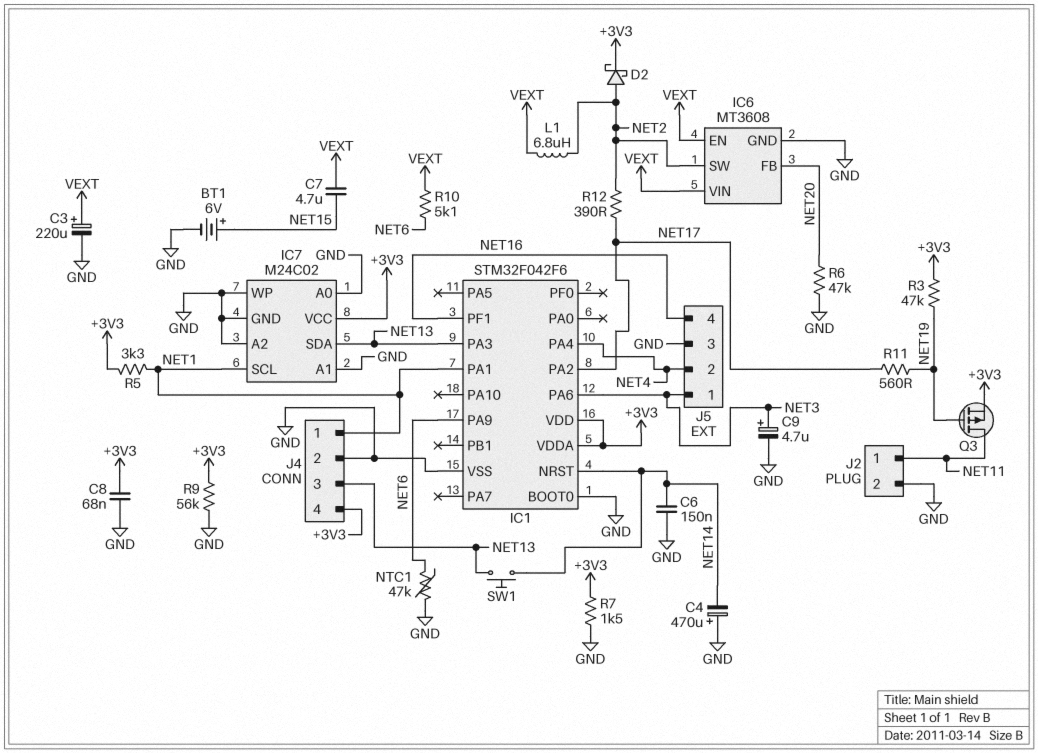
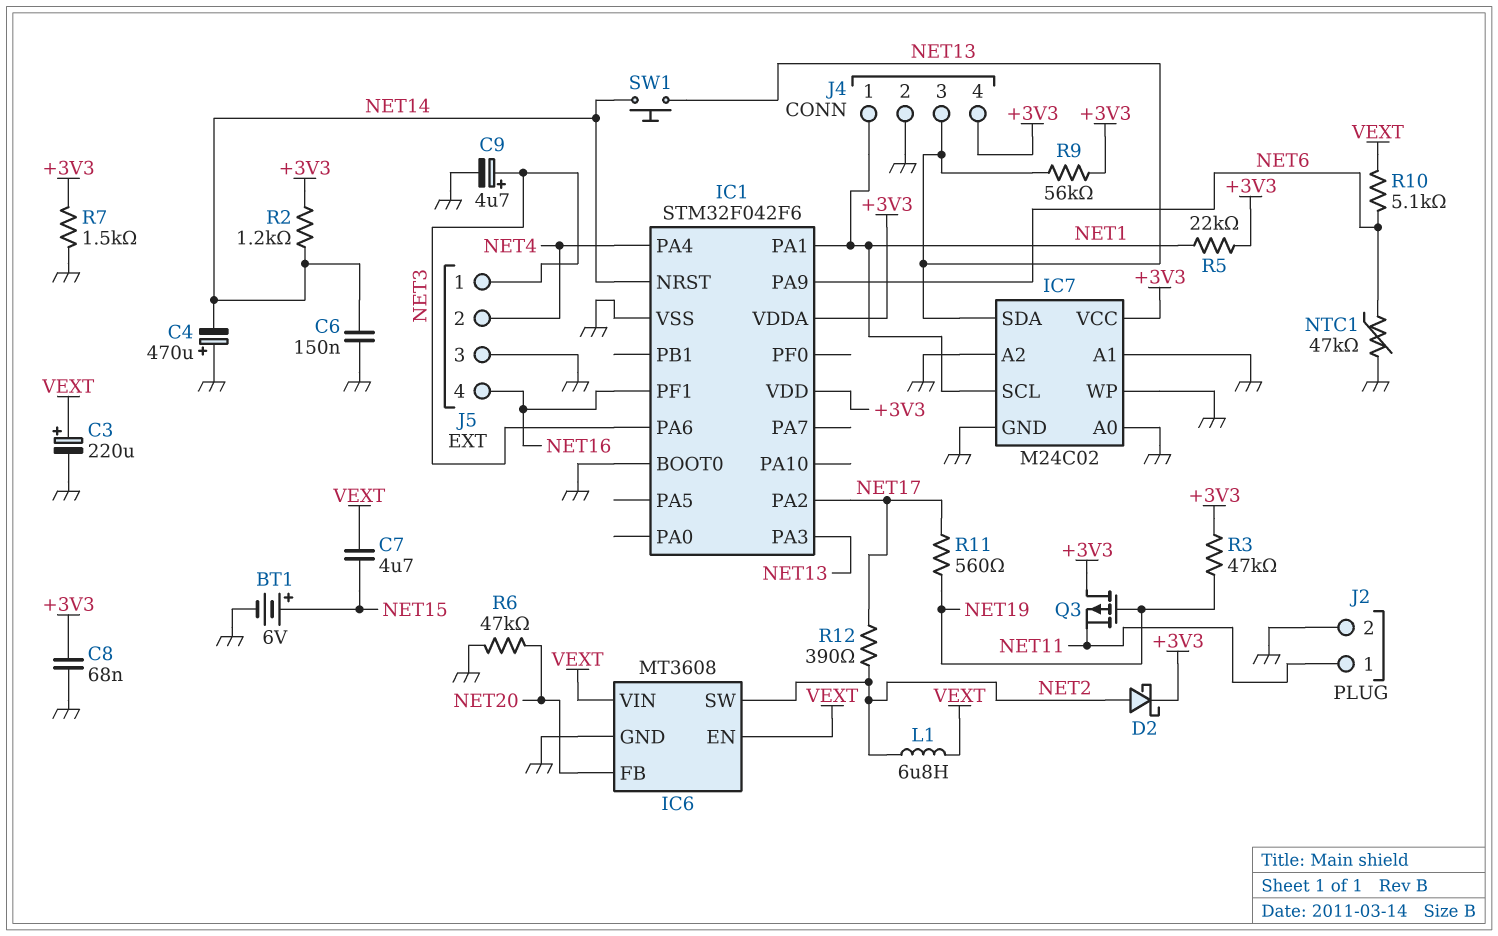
Q3: PMOS (G NET19, D NET11, S +3V3) -> PMOS (G NET19, D +3V3, S NET11)
R2: none -> 1.2k (+3V3, NET14)
R5: 3.3k (+3V3, NET1) -> 22k (+3V3, NET1)
R9: 56k (+3V3, GND) -> 56k (+3V3, NET13)

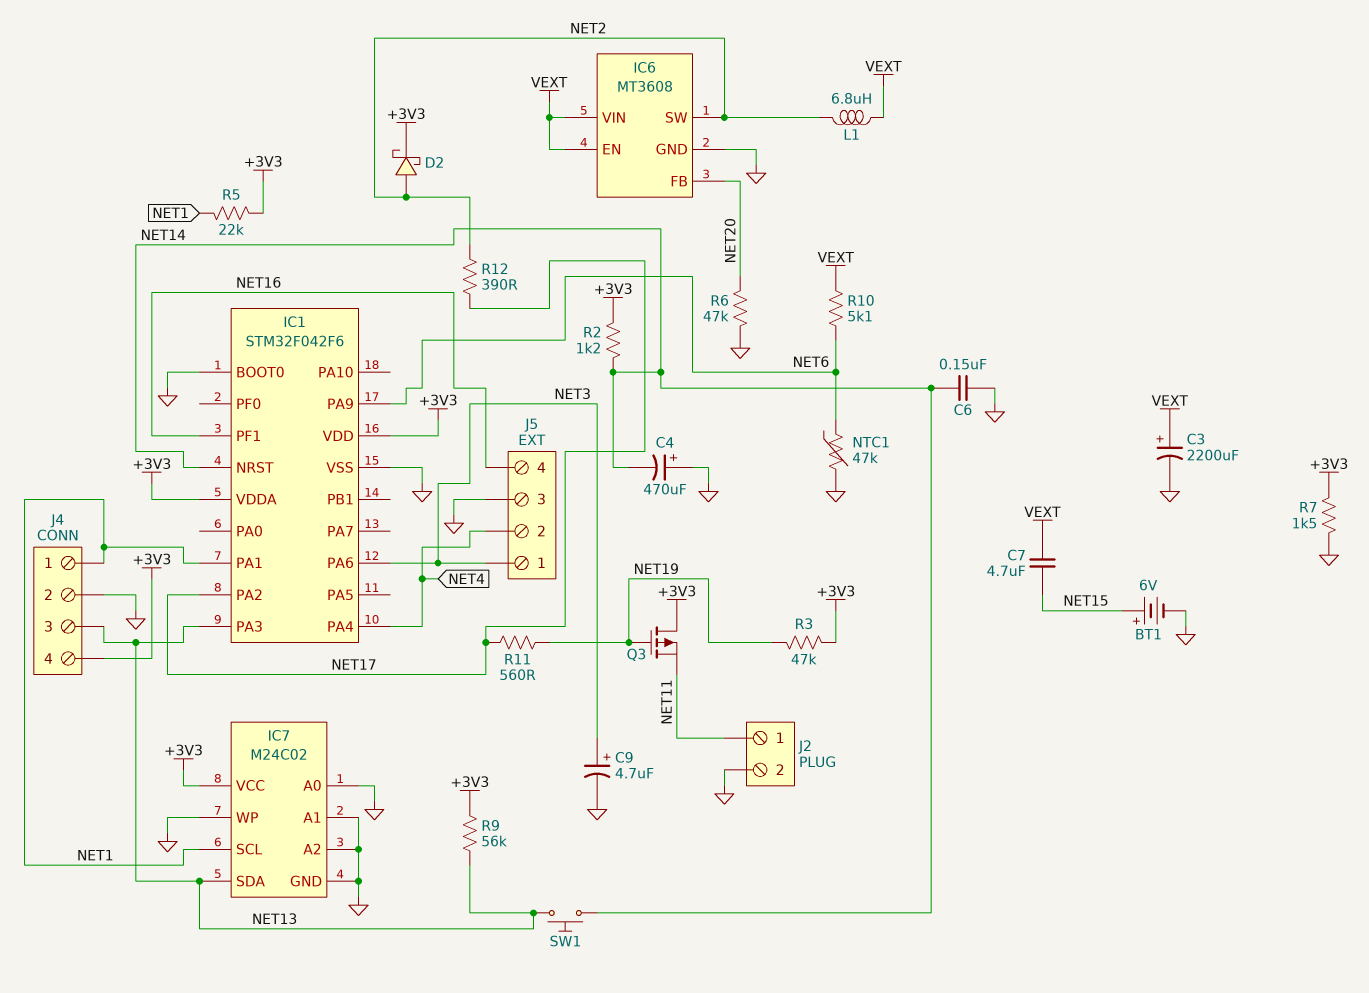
C3: 220uF (plus VEXT, minus GND) -> 2200uF (plus VEXT, minus GND)
C8: 68nF (+3V3, GND) -> none

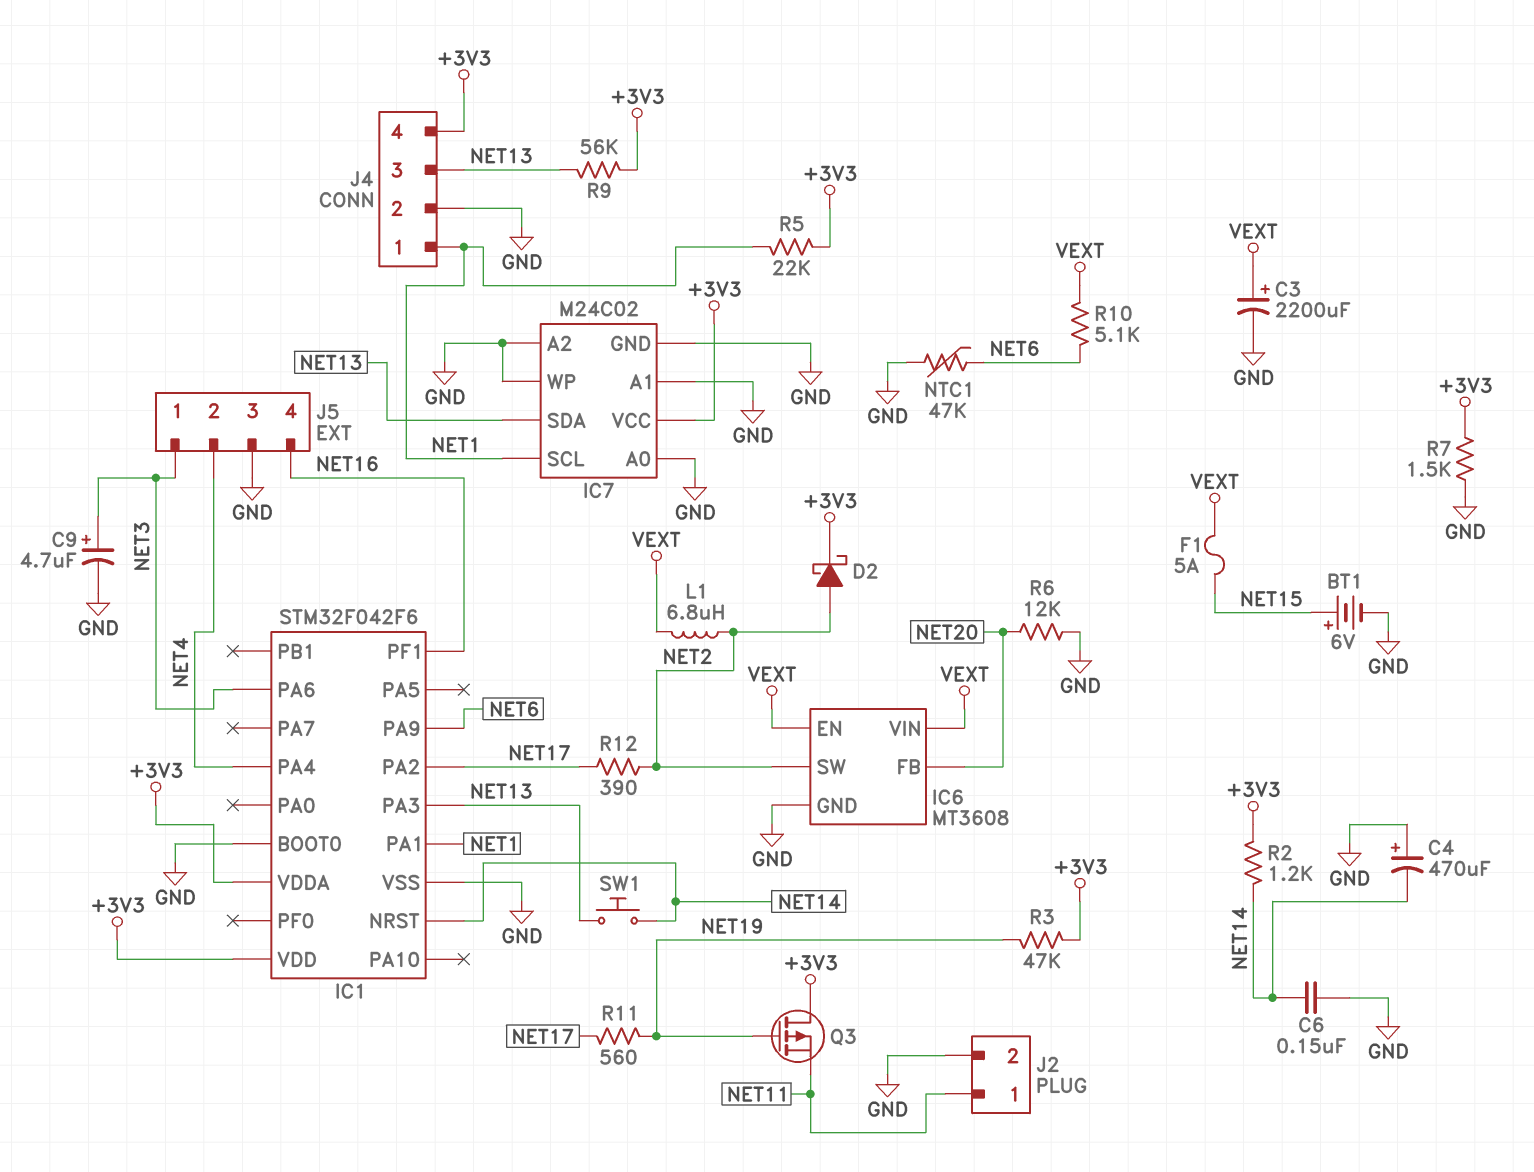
C7: 4.7uF (NET15, VEXT) -> none
F1: none -> 5A (NET15, VEXT)
R6: 47k (GND, NET20) -> 12k (GND, NET20)

